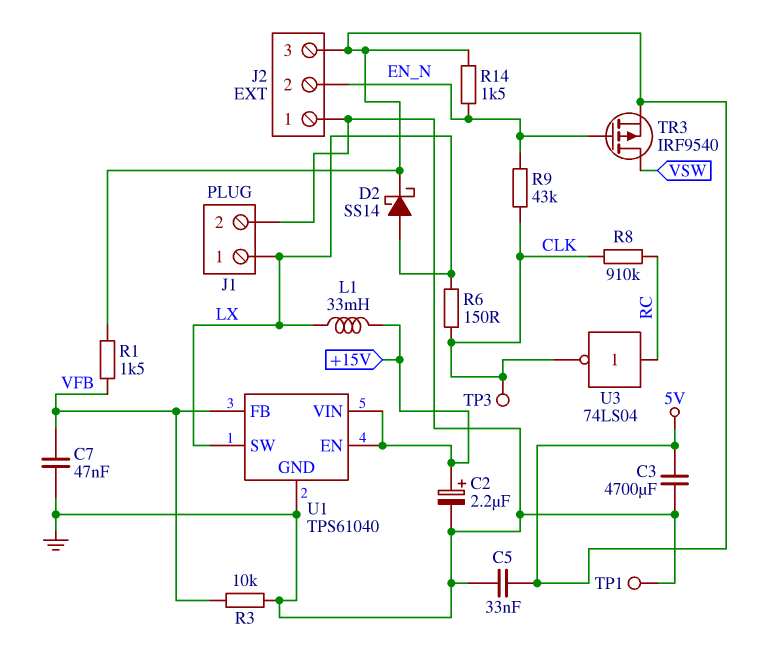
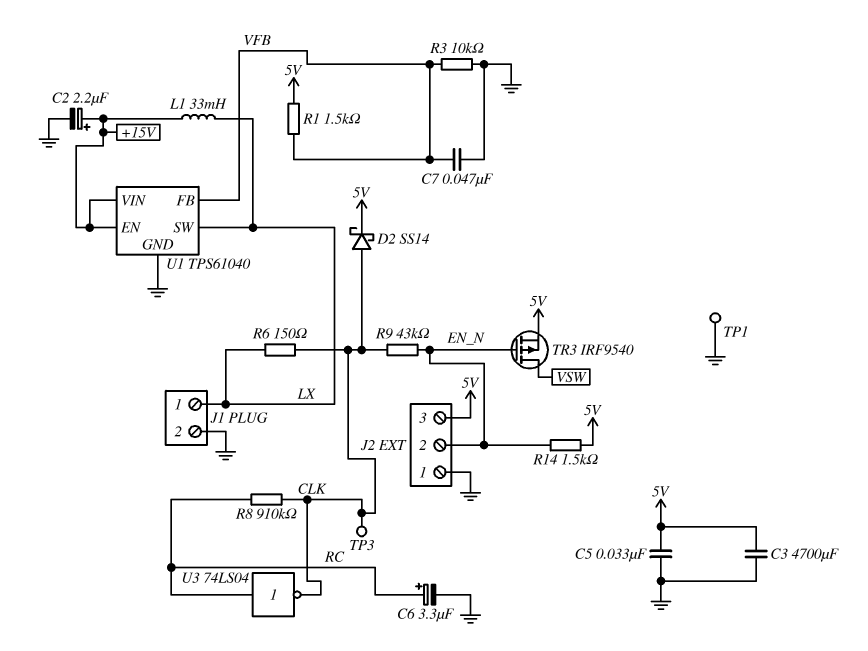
C6: none -> 3.3uF (plus RC, minus GND)
D2: schottky SS14 (A LX, K 5V) -> schottky SS14 (A CLK, K 5V)

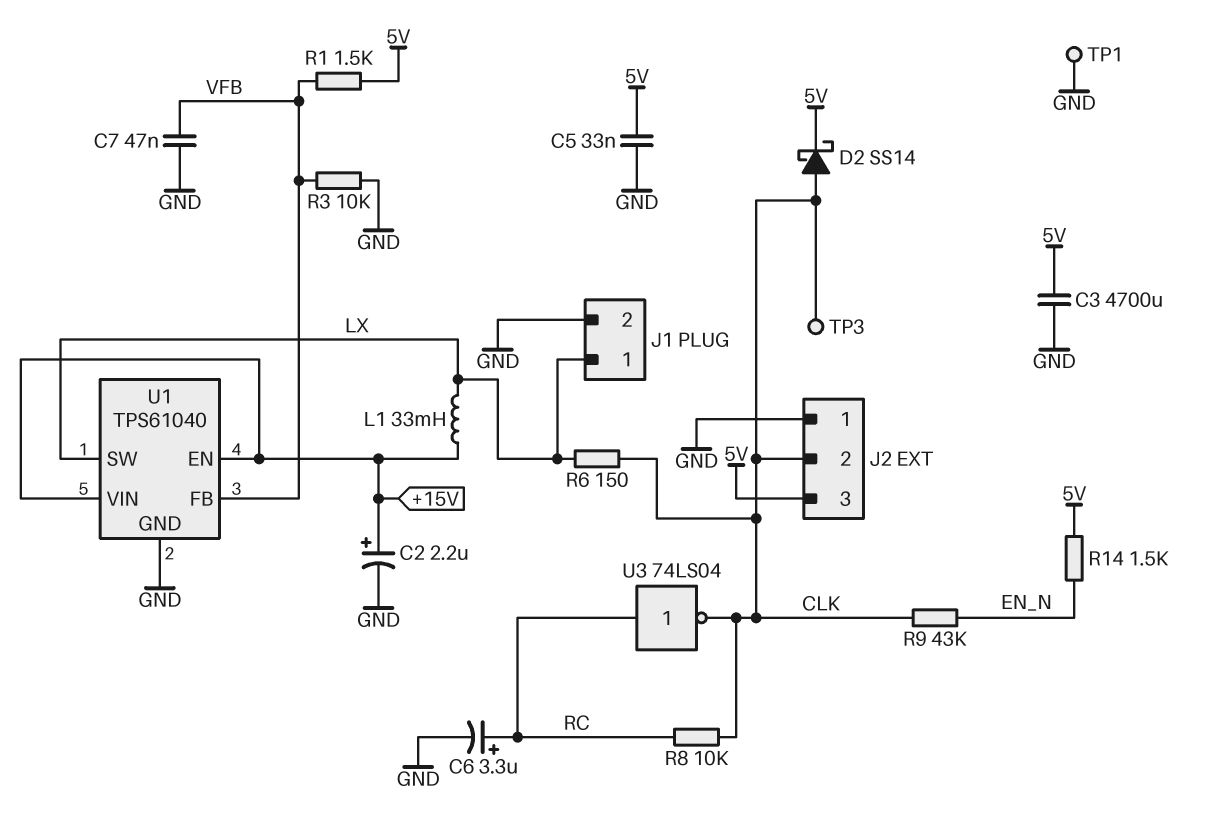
J2 pin 2: EN_N -> CLK
R8: 910k (CLK, RC) -> 10k (CLK, RC)
TR3: PMOS IRF9540 (G EN_N, D VSW, S 5V) -> none

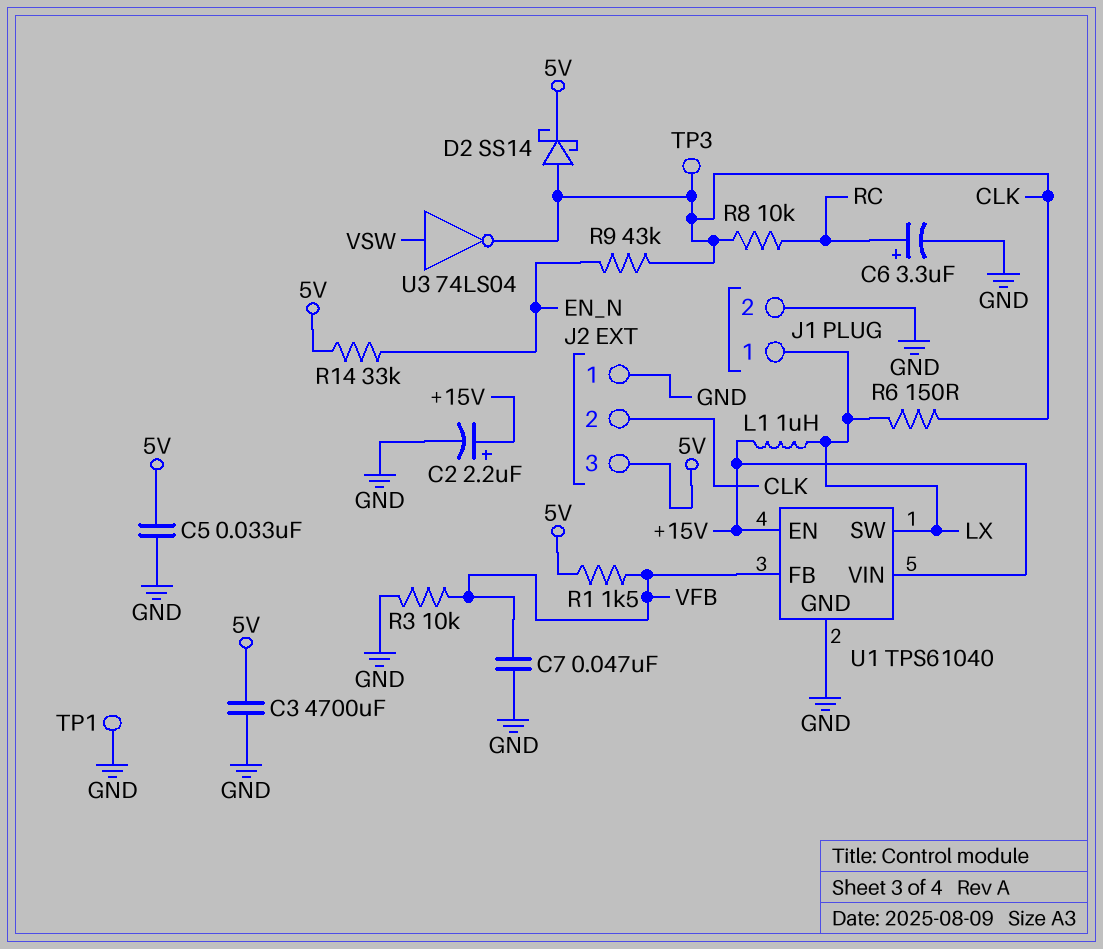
L1: 33mH (+15V, LX) -> 1uH (+15V, LX)
R14: 1.5k (5V, EN_N) -> 33k (5V, EN_N)
U3: NOT 74LS04 (in RC, out CLK) -> NOT 74LS04 (in VSW, out CLK)

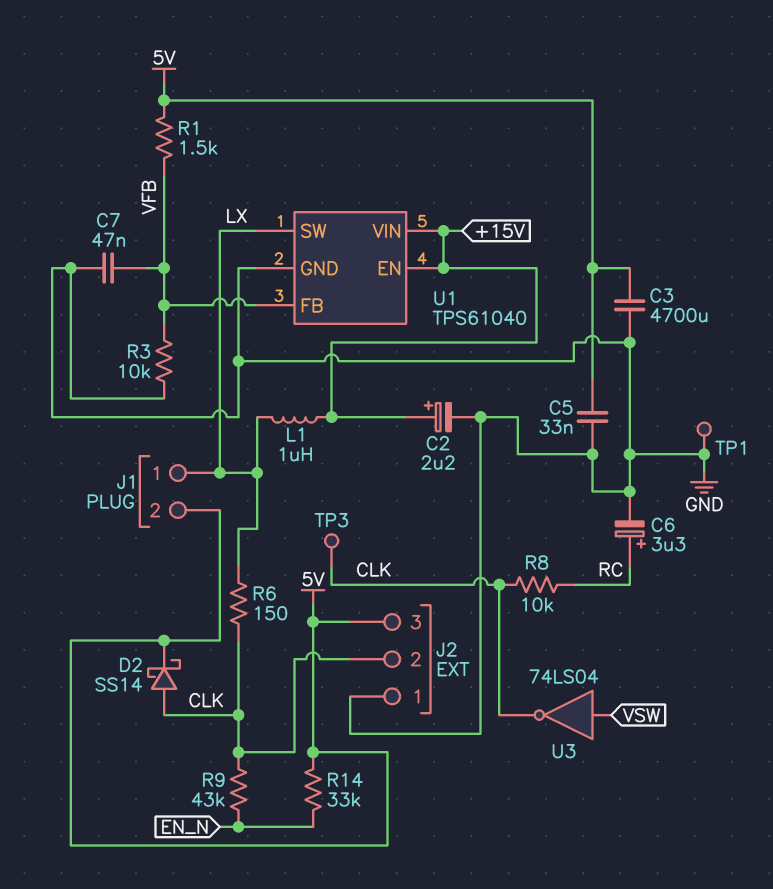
J1 pin 2: GND -> 5V

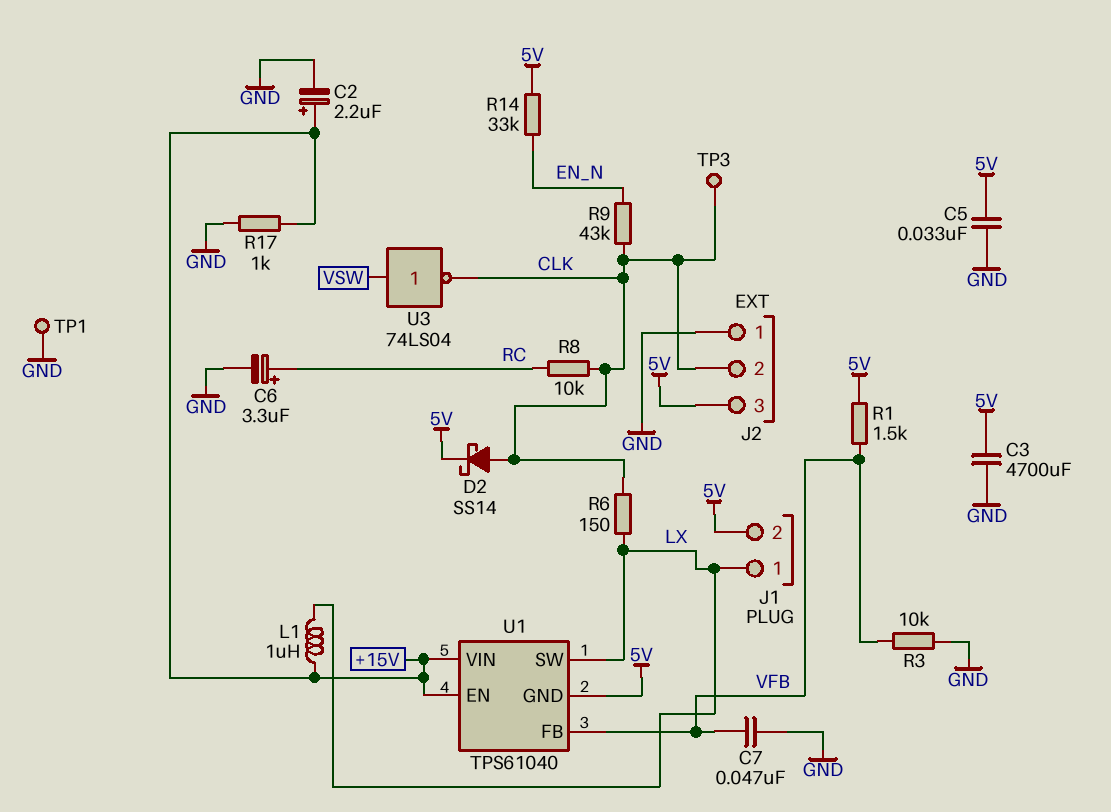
R17: none -> 1k (+15V, GND)
U1 pin GND: GND -> 5V

